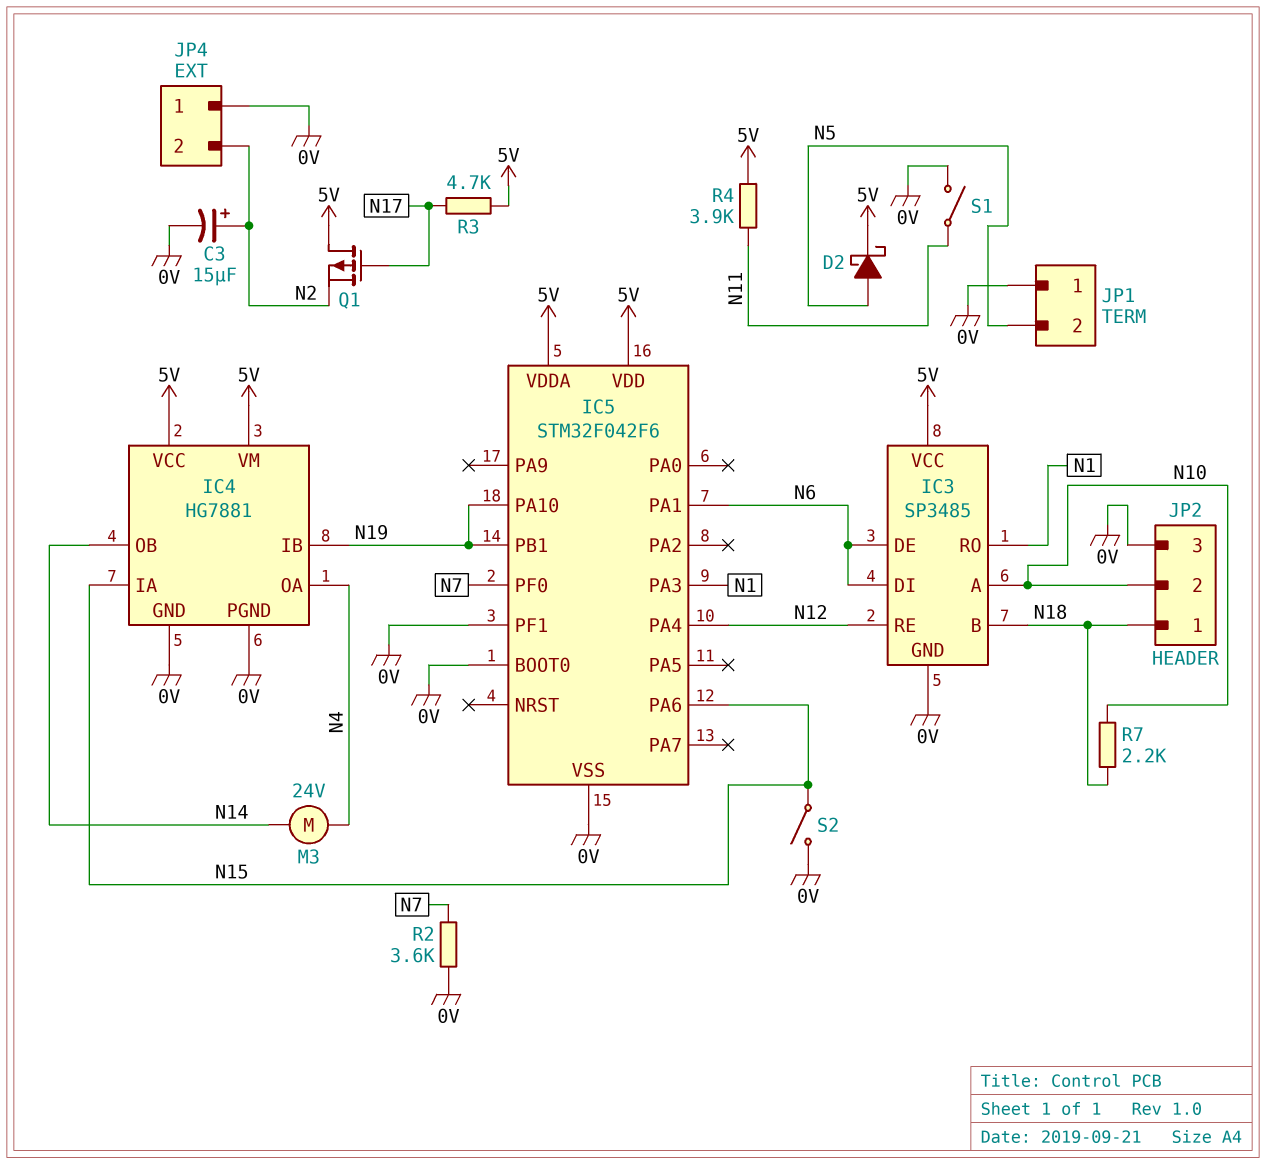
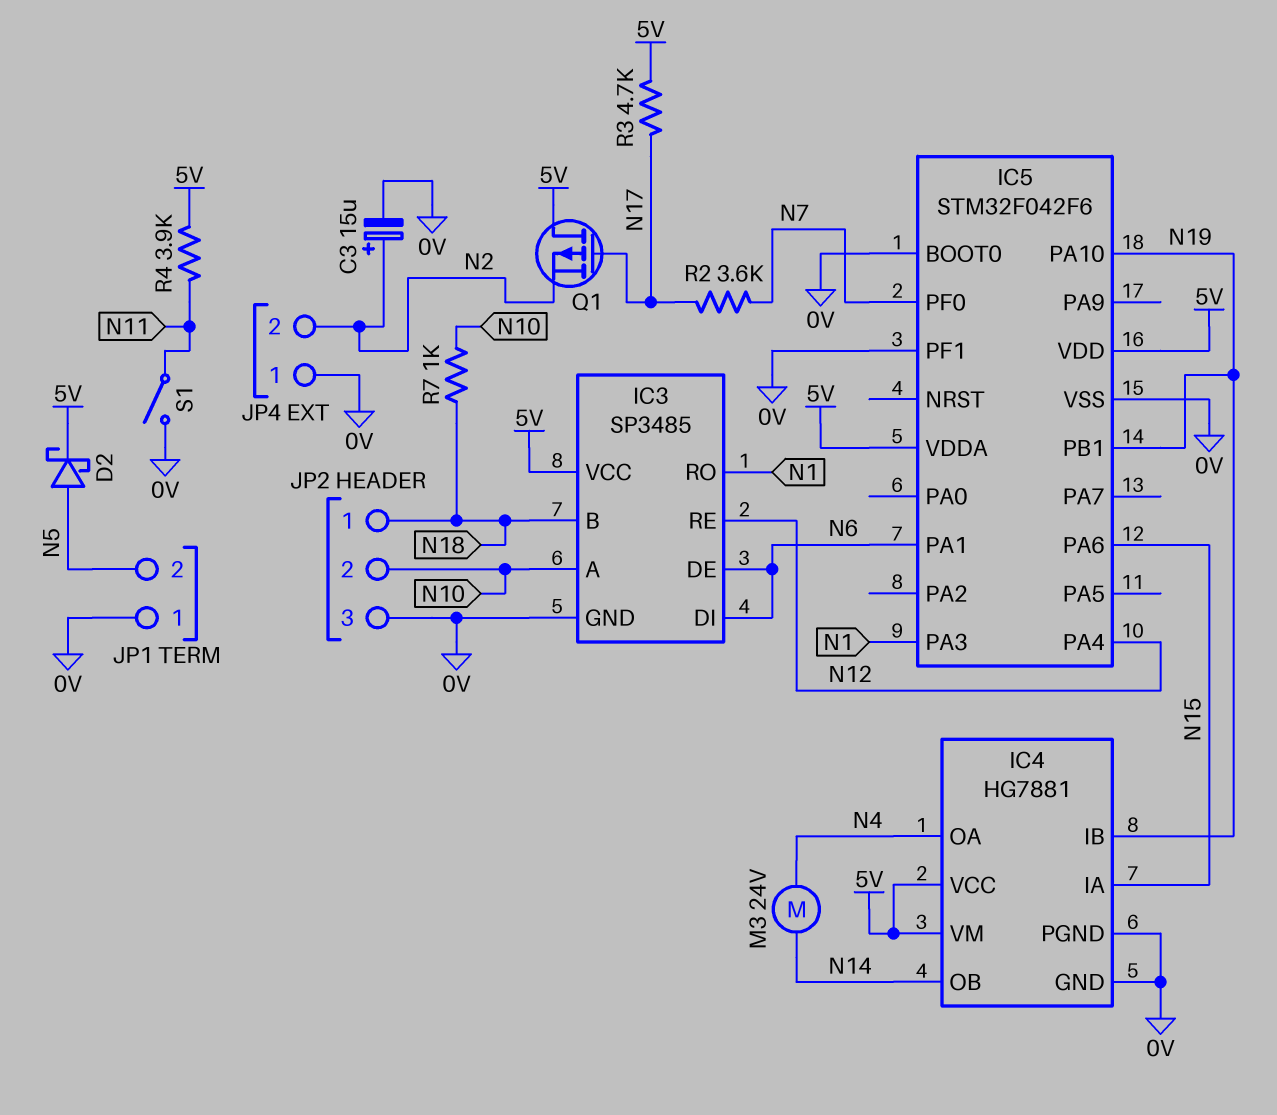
R2: 3.6k (0V, N7) -> 3.6k (N7, N17)
R7: 2.2k (N10, N18) -> 1k (N10, N18)
S2: switch (0V, N15) -> none

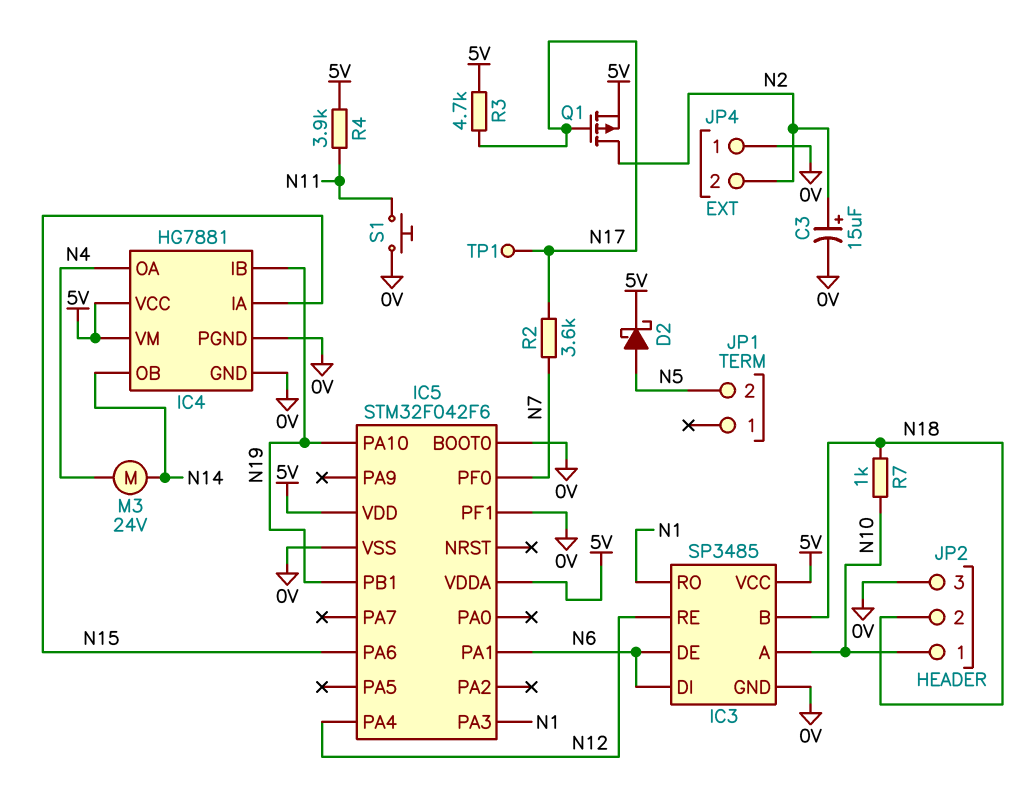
JP1 pin 1: 0V -> none
JP2 pin 1: N18 -> N10
JP2 pin 2: N10 -> N18
Q1: PMOS (G N17, D 5V, S N2) -> PMOS (G N17, D N2, S 5V)
S1: switch (0V, N11) -> button (0V, N11)
TP1: none -> test point (N17)

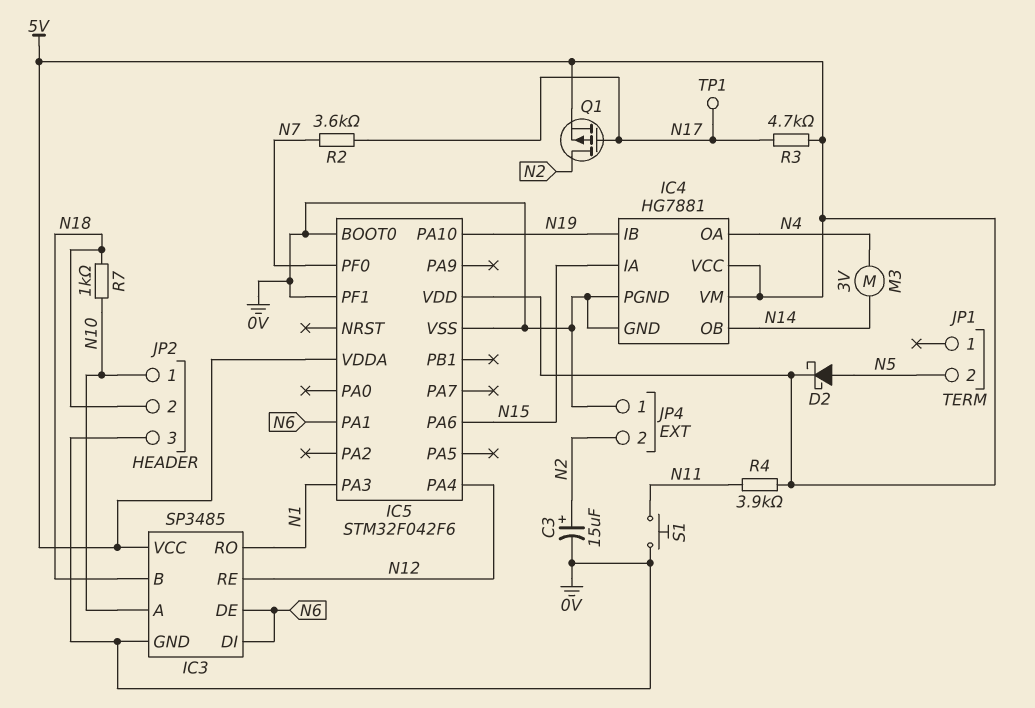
IC5 pin PB1: N19 -> none
M3: motor 24V (N4, N14) -> motor 3V (N4, N14)

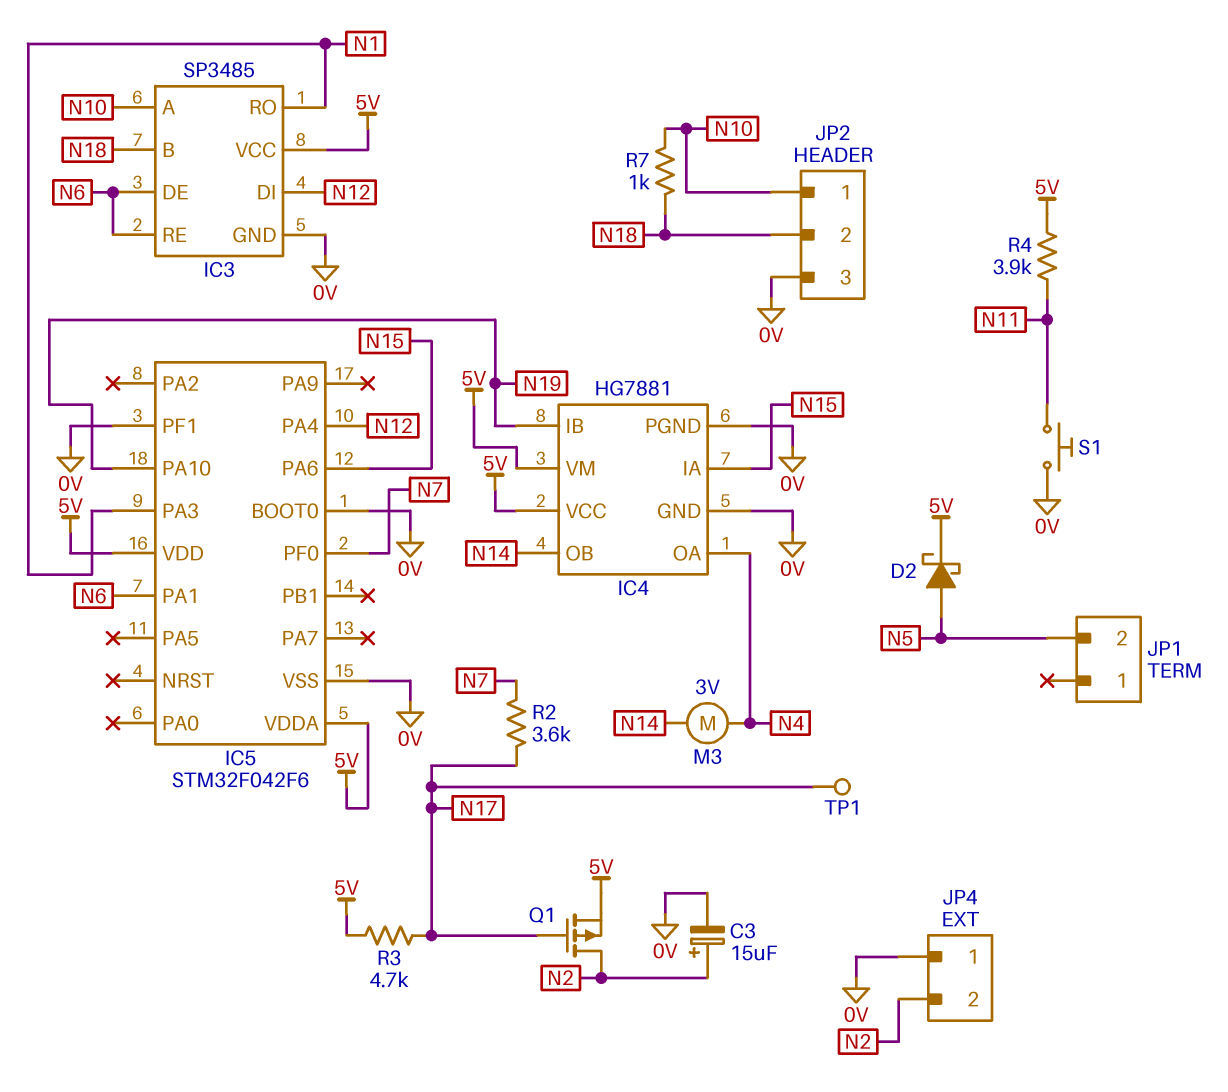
IC3 pin DI: N6 -> N12
IC3 pin RE: N12 -> N6

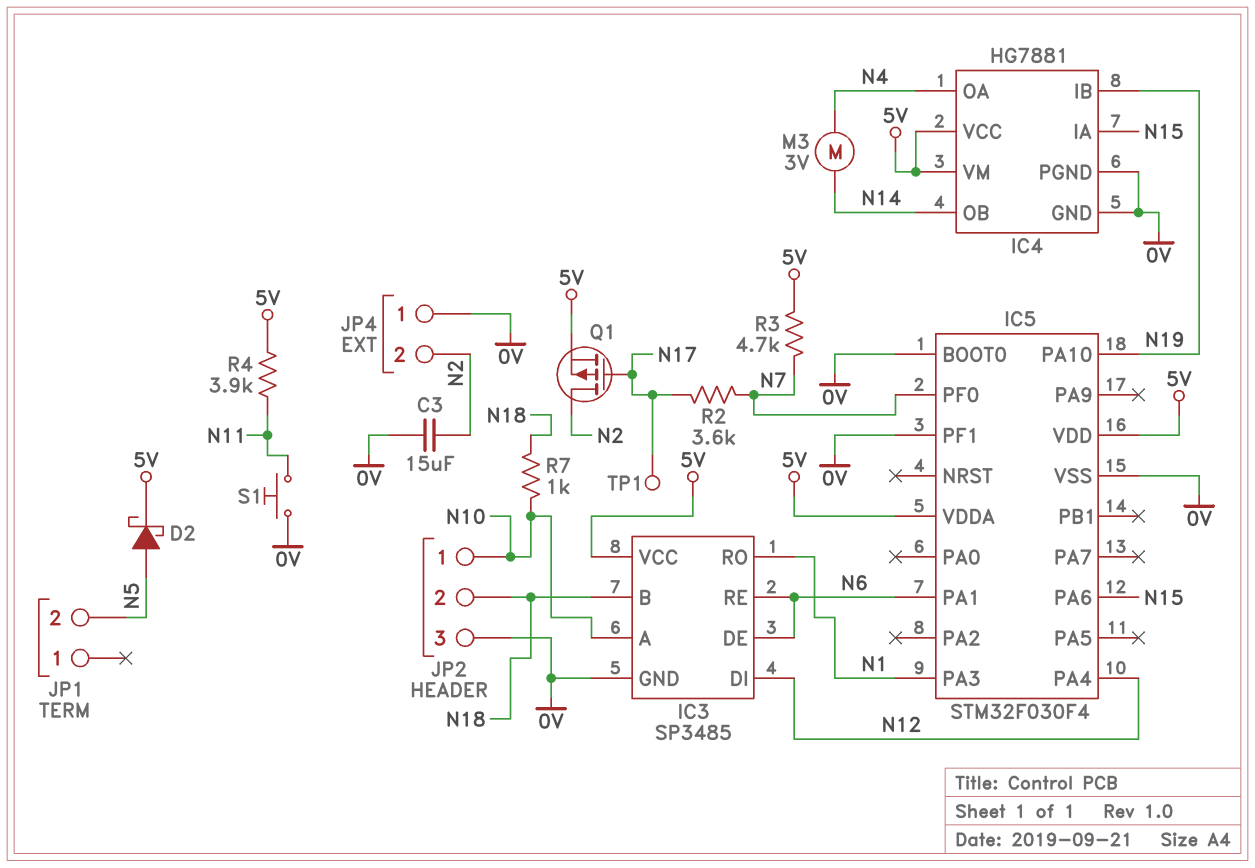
C3: 15uF (plus N2, minus 0V) -> 15uF (0V, N2)
IC5: STM32F042F6 -> STM32F030F4
R3: 4.7k (5V, N17) -> 4.7k (5V, N7)

